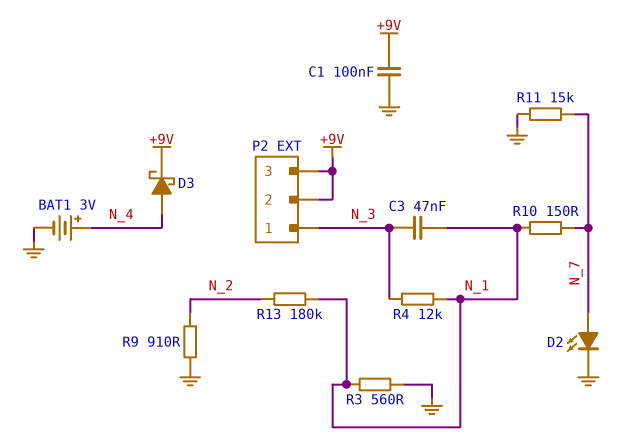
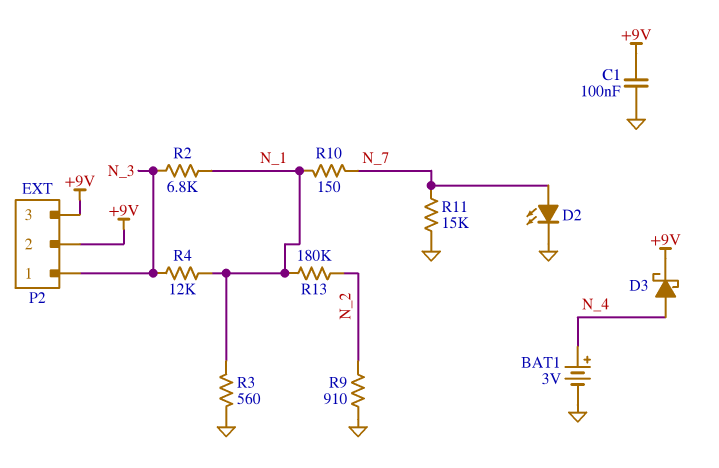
C3: 47nF (N_1, N_3) -> none
R2: none -> 6.8k (N_1, N_3)

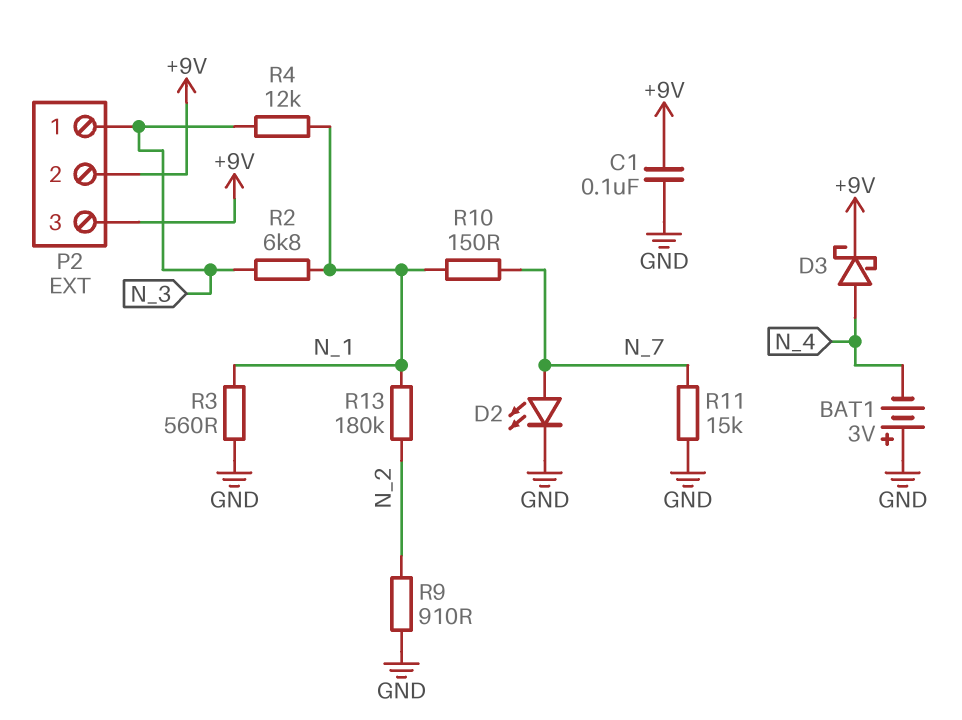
BAT1: 3V (plus N_4, minus GND) -> 3V (plus GND, minus N_4)

